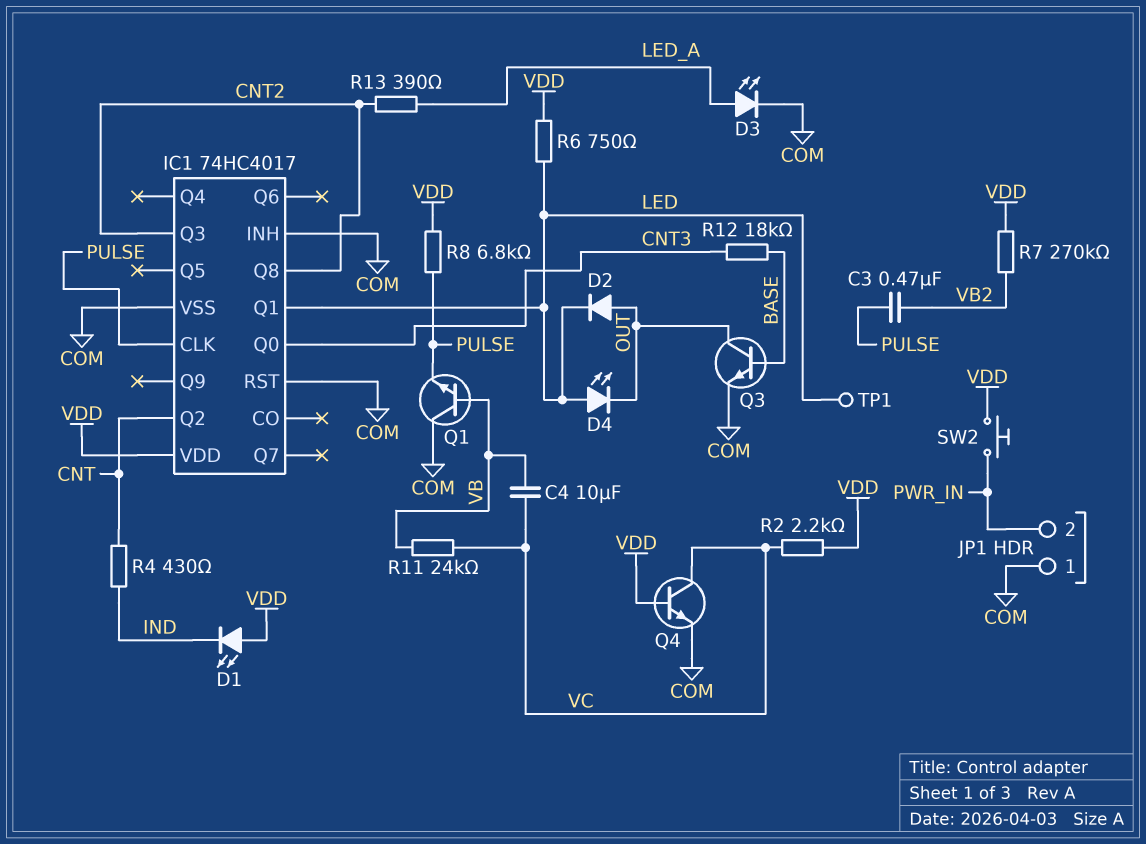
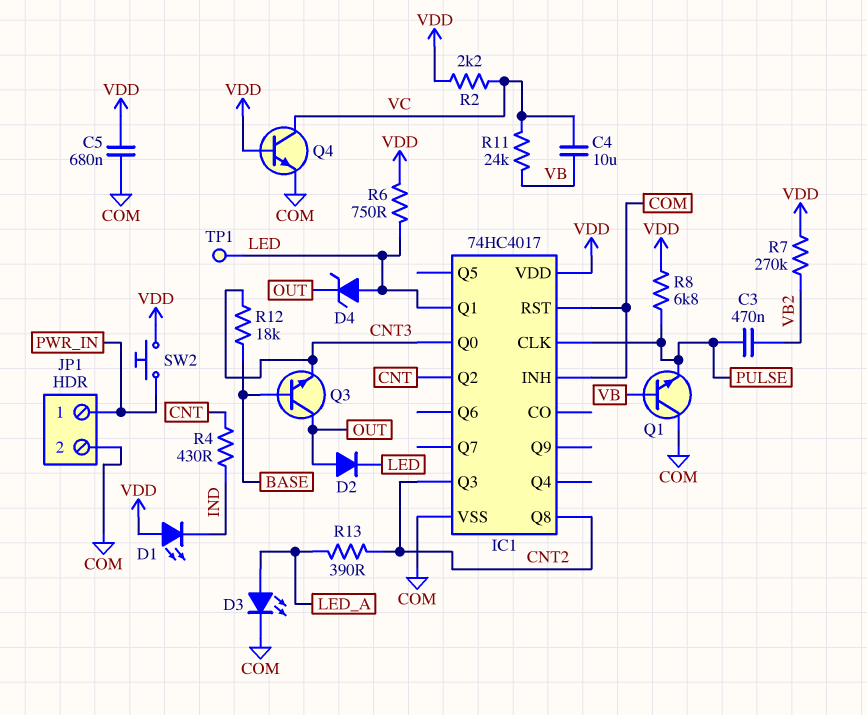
C5: none -> 680nF (COM, VDD)
D4: LED (A LED, K OUT) -> zener (A LED, K OUT)
JP1 pin 1: COM -> PWR_IN
JP1 pin 2: PWR_IN -> COM
Q3: NPN (B BASE, C OUT, E COM) -> NPN (B BASE, C OUT, E CNT3)

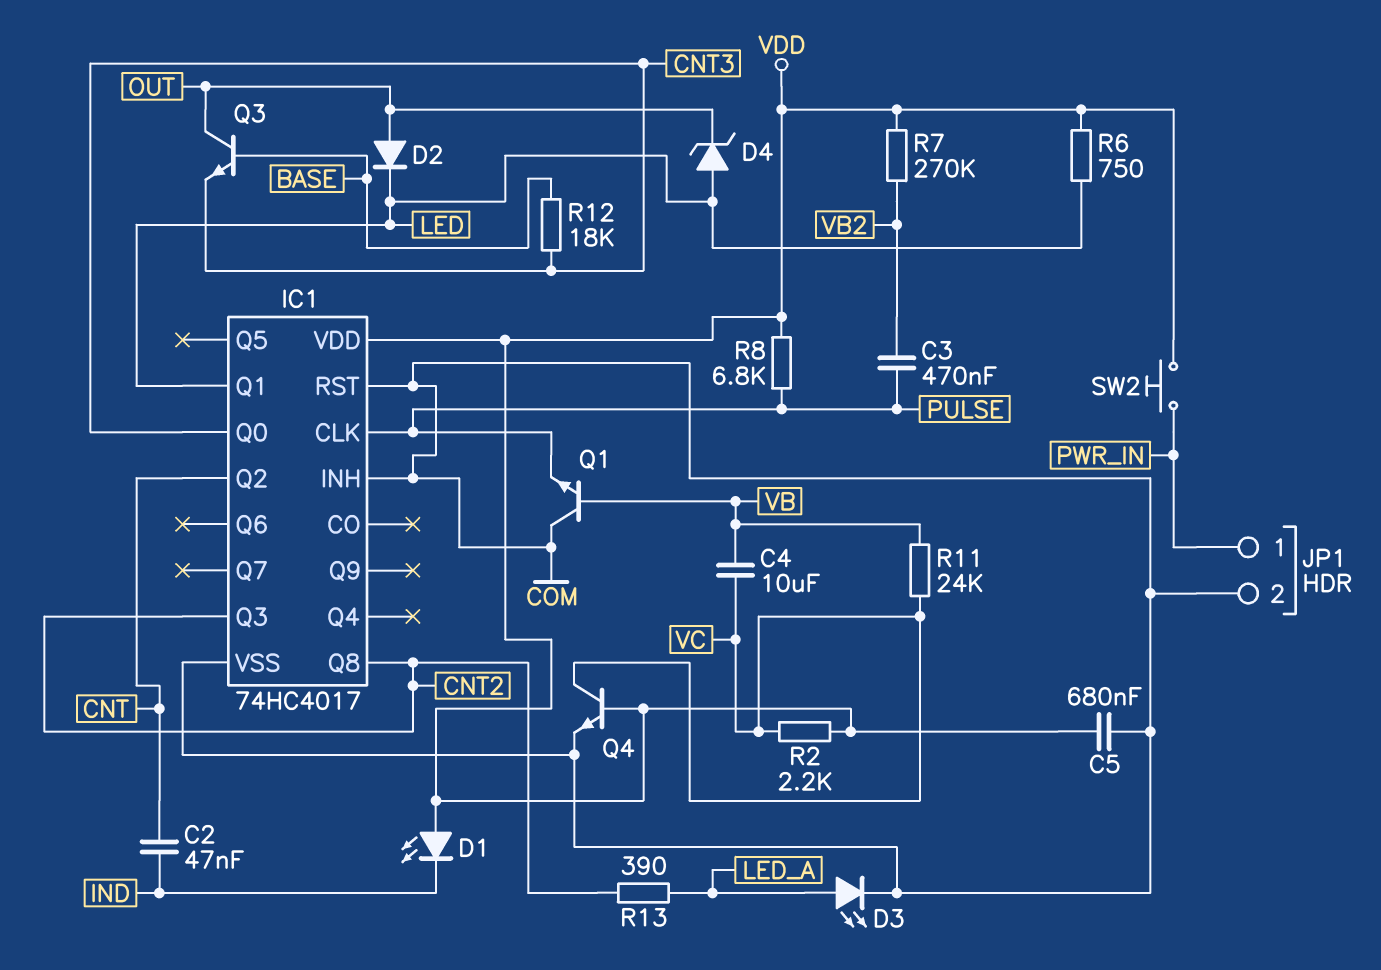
C2: none -> 47nF (CNT, IND)
R4: 430 (CNT, IND) -> none
TP1: test point (LED) -> none

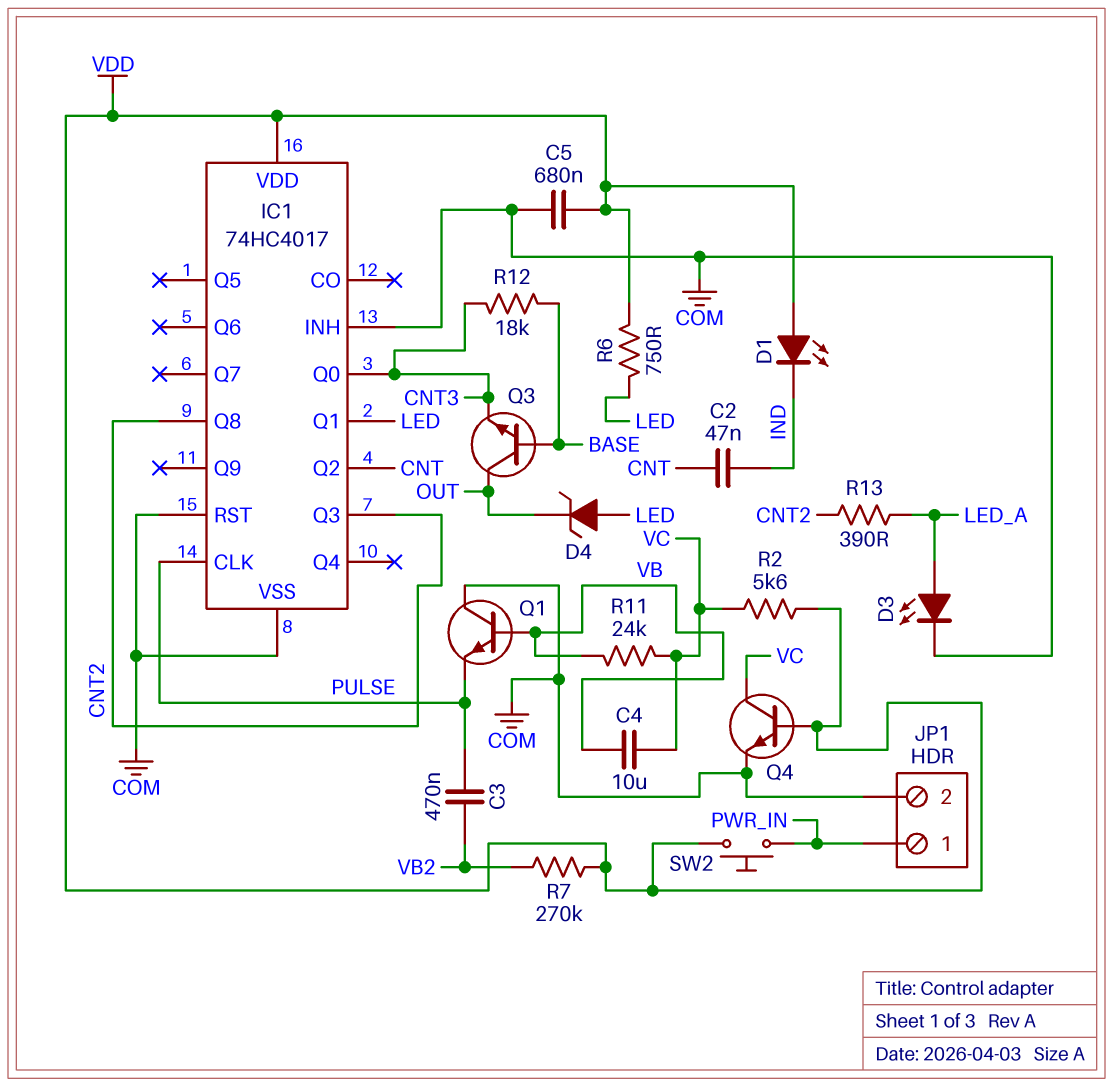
D2: diode (A OUT, K LED) -> none
R2: 2.2k (VC, VDD) -> 5.6k (VC, VDD)
R8: 6.8k (PULSE, VDD) -> none

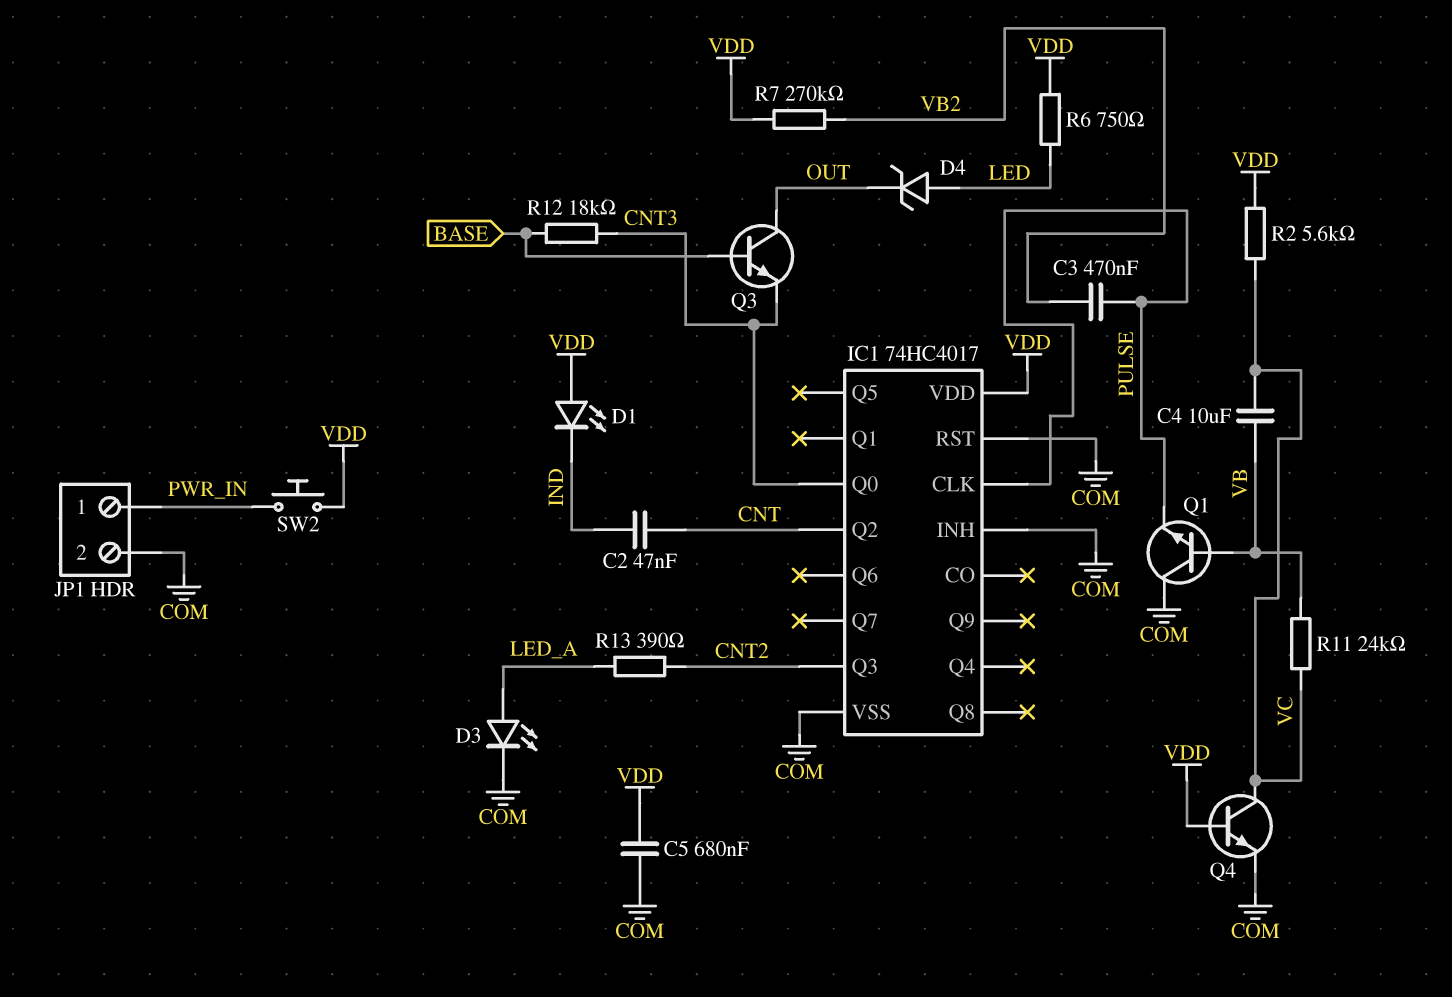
IC1 pin Q1: LED -> none
IC1 pin Q8: CNT2 -> none

